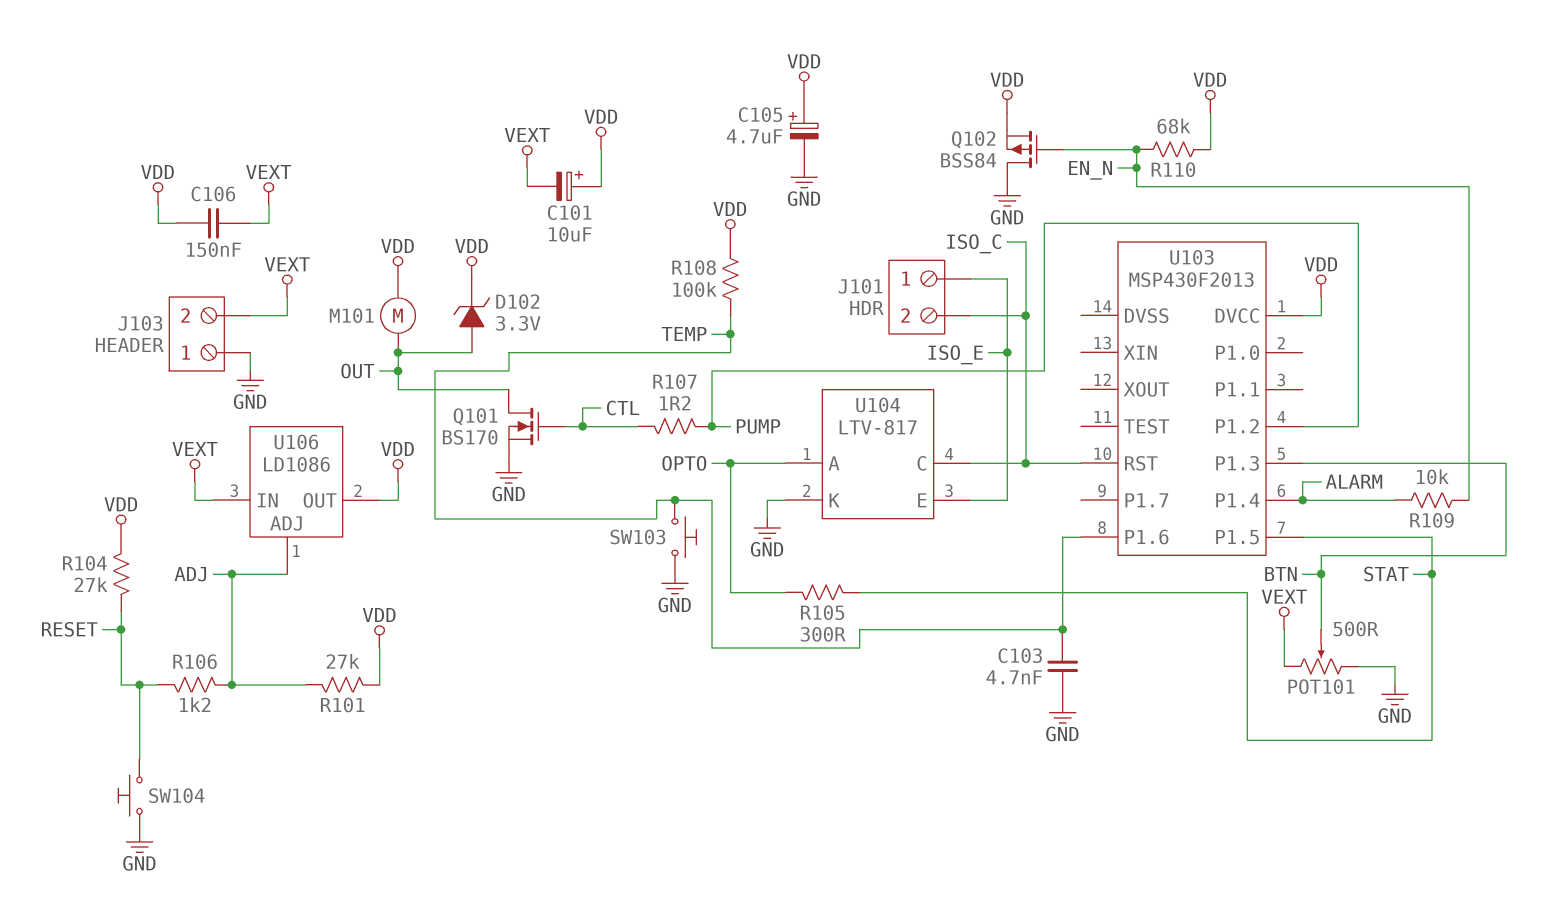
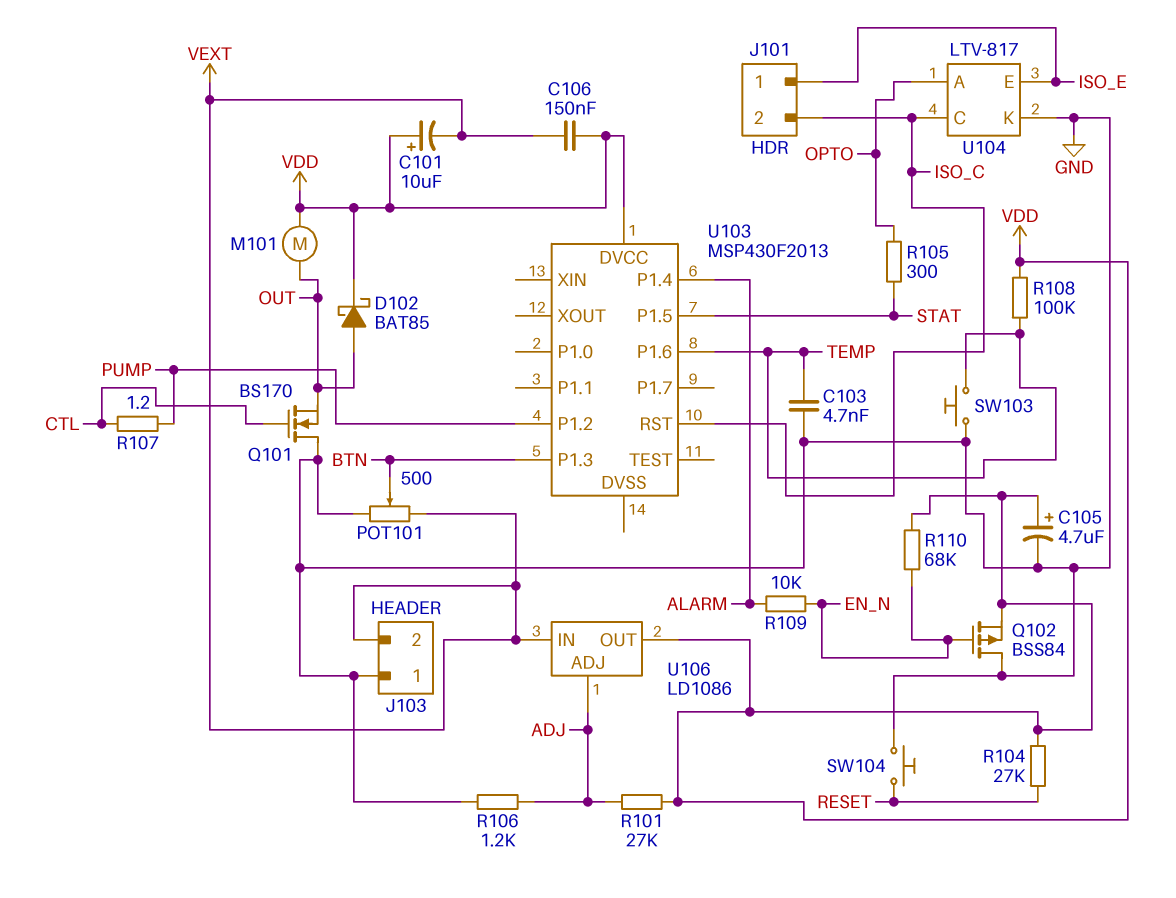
D102: zener 3.3V (A OUT, K VDD) -> schottky BAT85 (A OUT, K VDD)
Q101: NMOS BS170 (G CTL, D OUT, S GND) -> NMOS BS170 (G CTL, D GND, S OUT)
R106: 1.2k (ADJ, RESET) -> 1.2k (ADJ, GND)

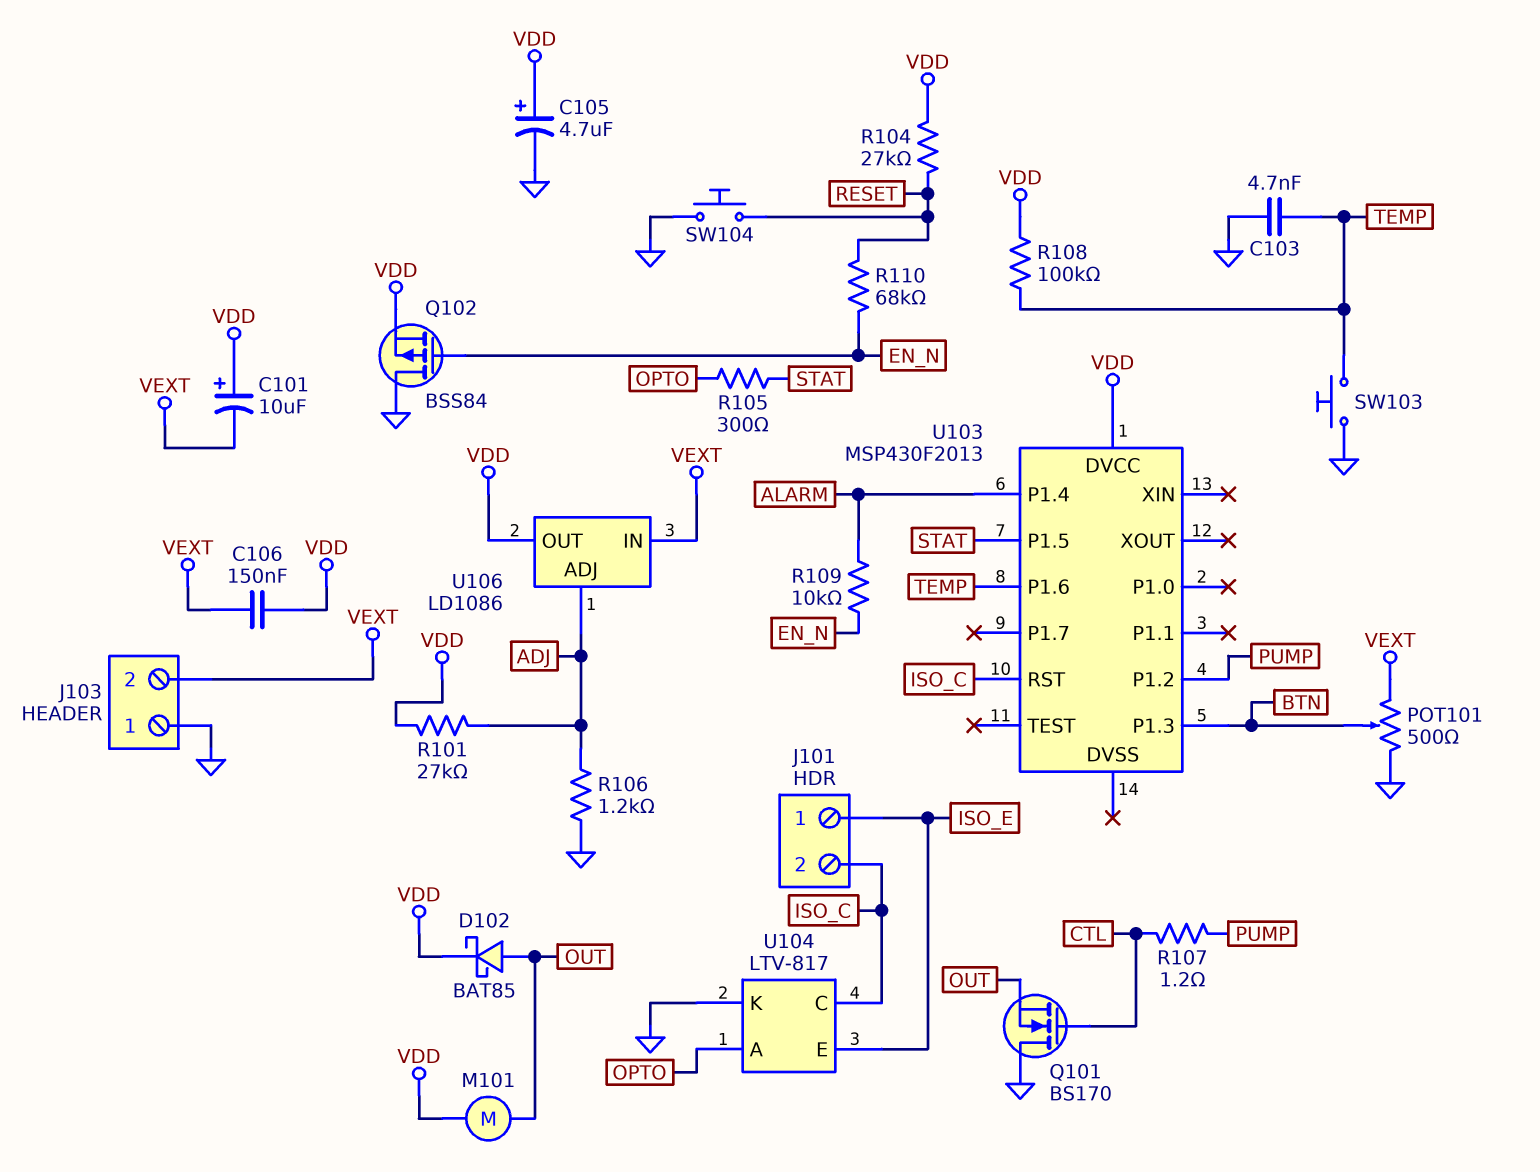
R110: 68k (EN_N, VDD) -> 68k (EN_N, RESET)

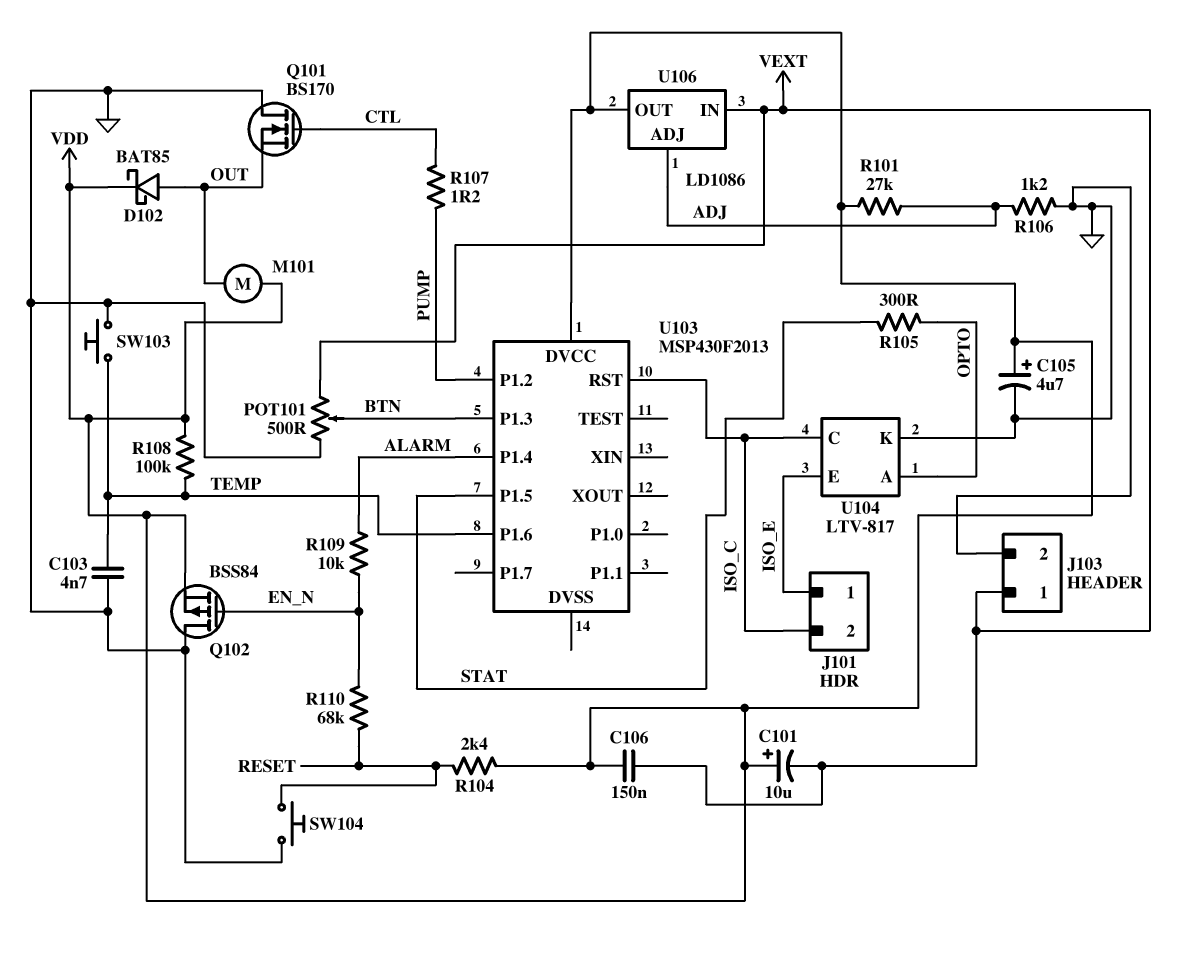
J103 pin 1: GND -> VEXT
J103 pin 2: VEXT -> GND
R104: 27k (RESET, VDD) -> 2.4k (RESET, VDD)

